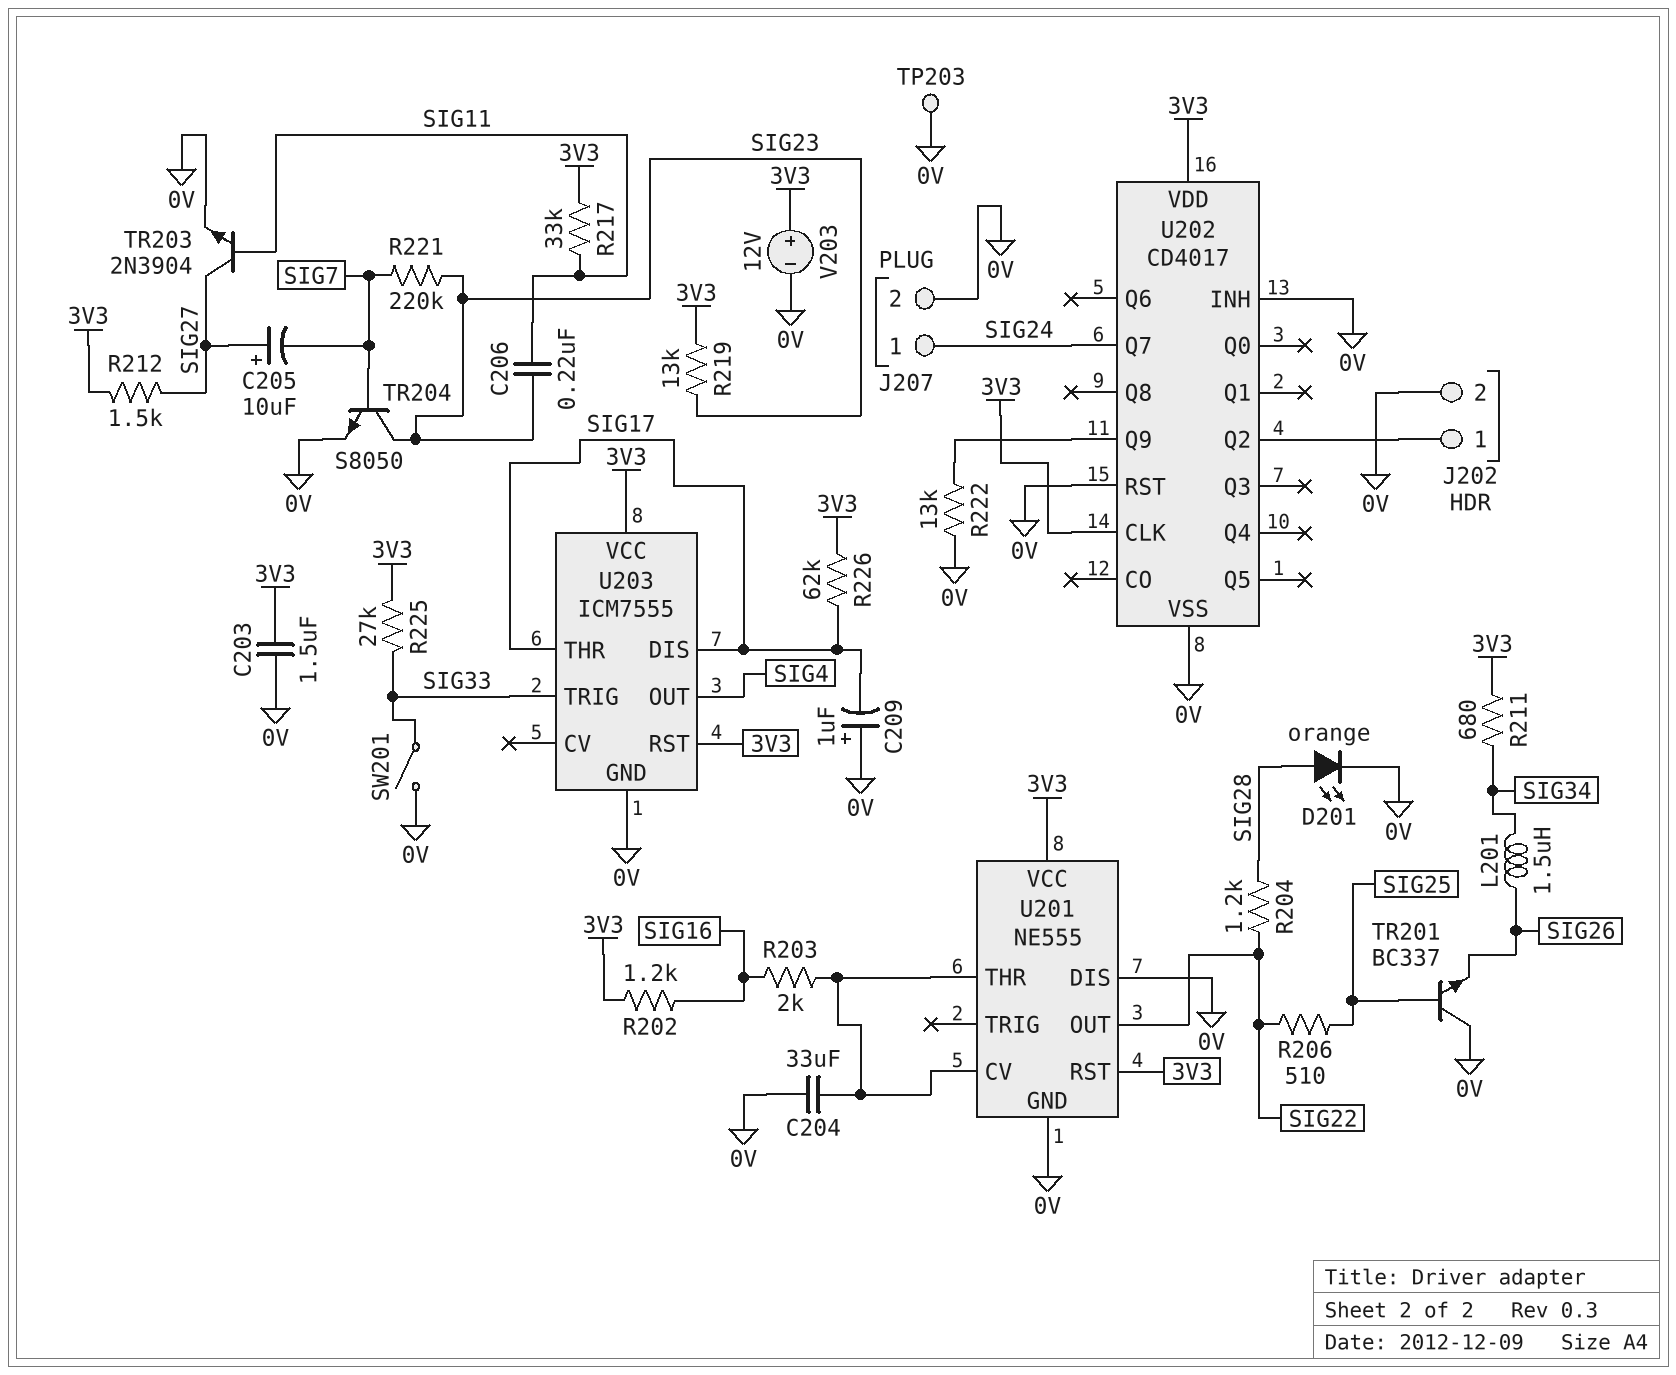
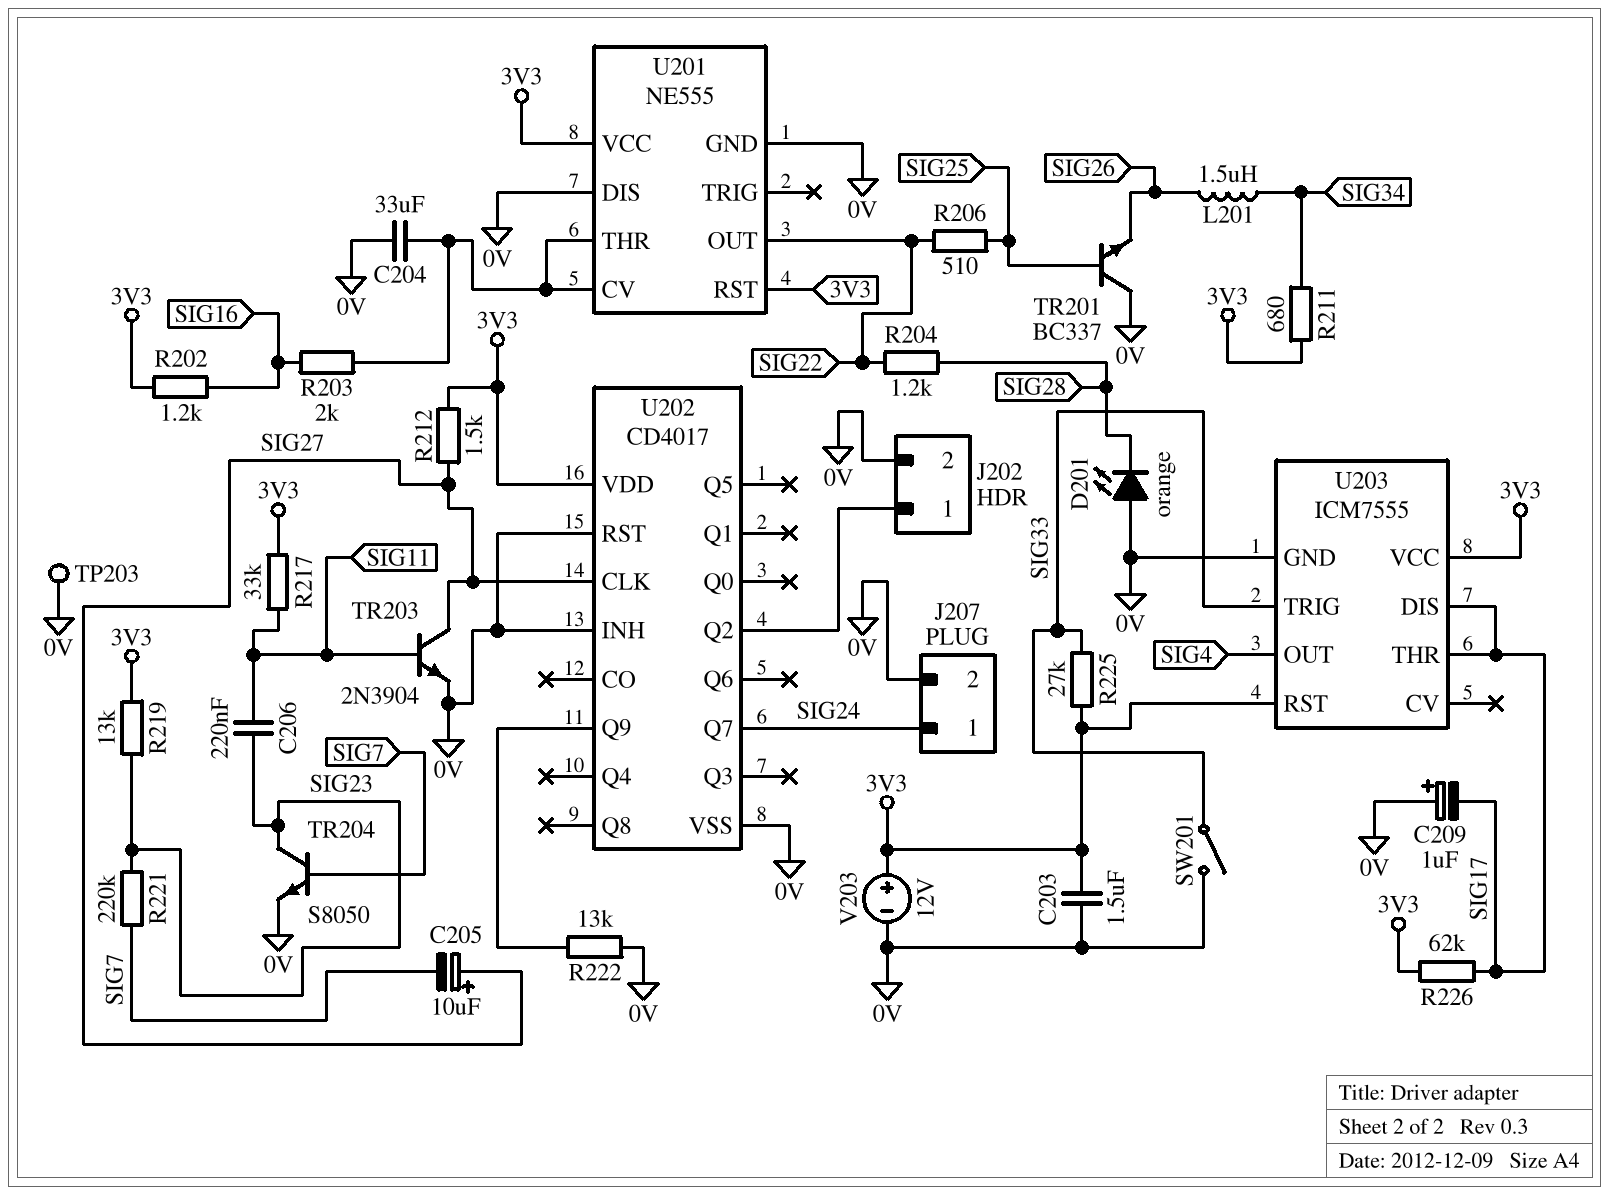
D201: LED orange (A SIG28, K 0V) -> LED orange (A 0V, K SIG28)
U202 pin CLK: 3V3 -> SIG27

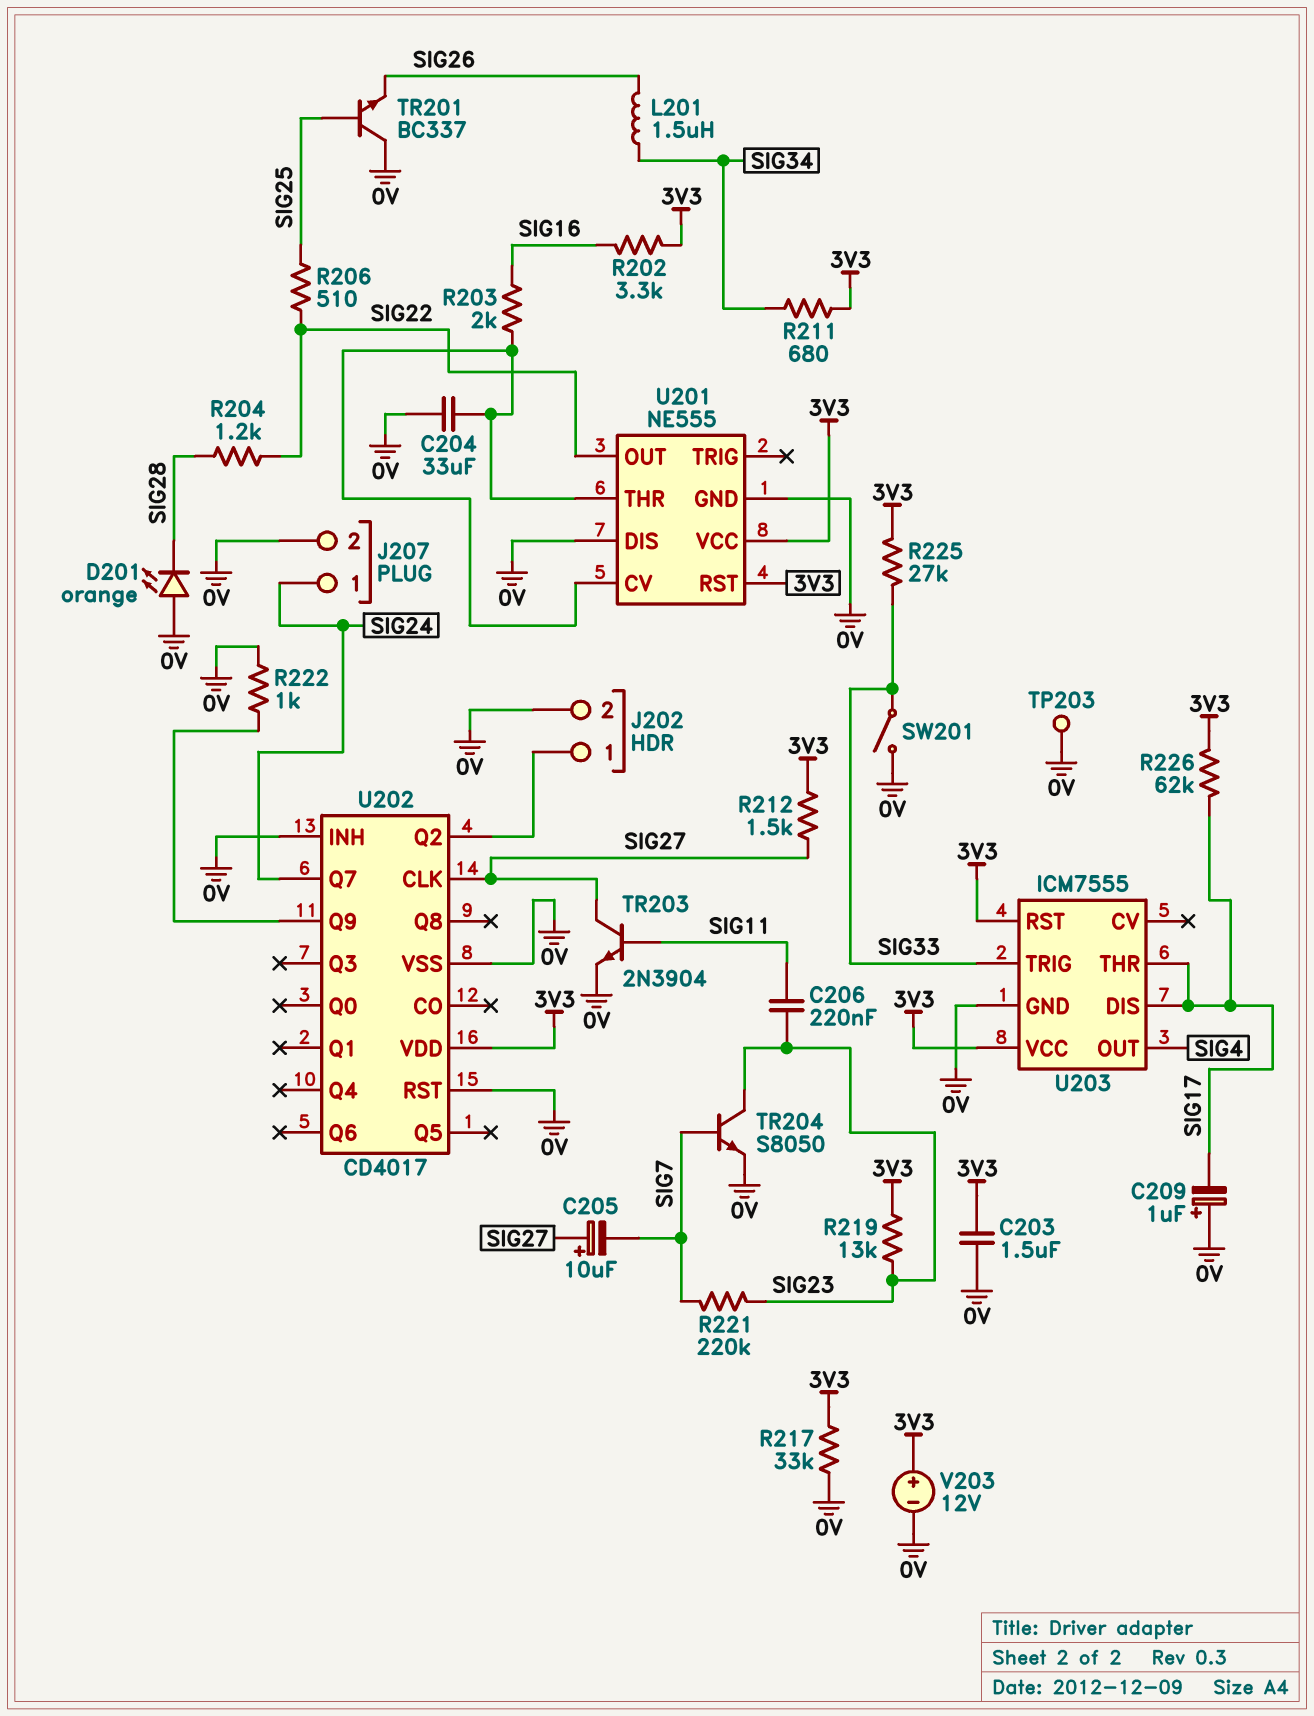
R202: 1.2k (3V3, SIG16) -> 3.3k (3V3, SIG16)
R217: 33k (3V3, SIG11) -> 33k (0V, 3V3)
R222: 13k (0V, U202/Q9) -> 1k (0V, U202/Q9)

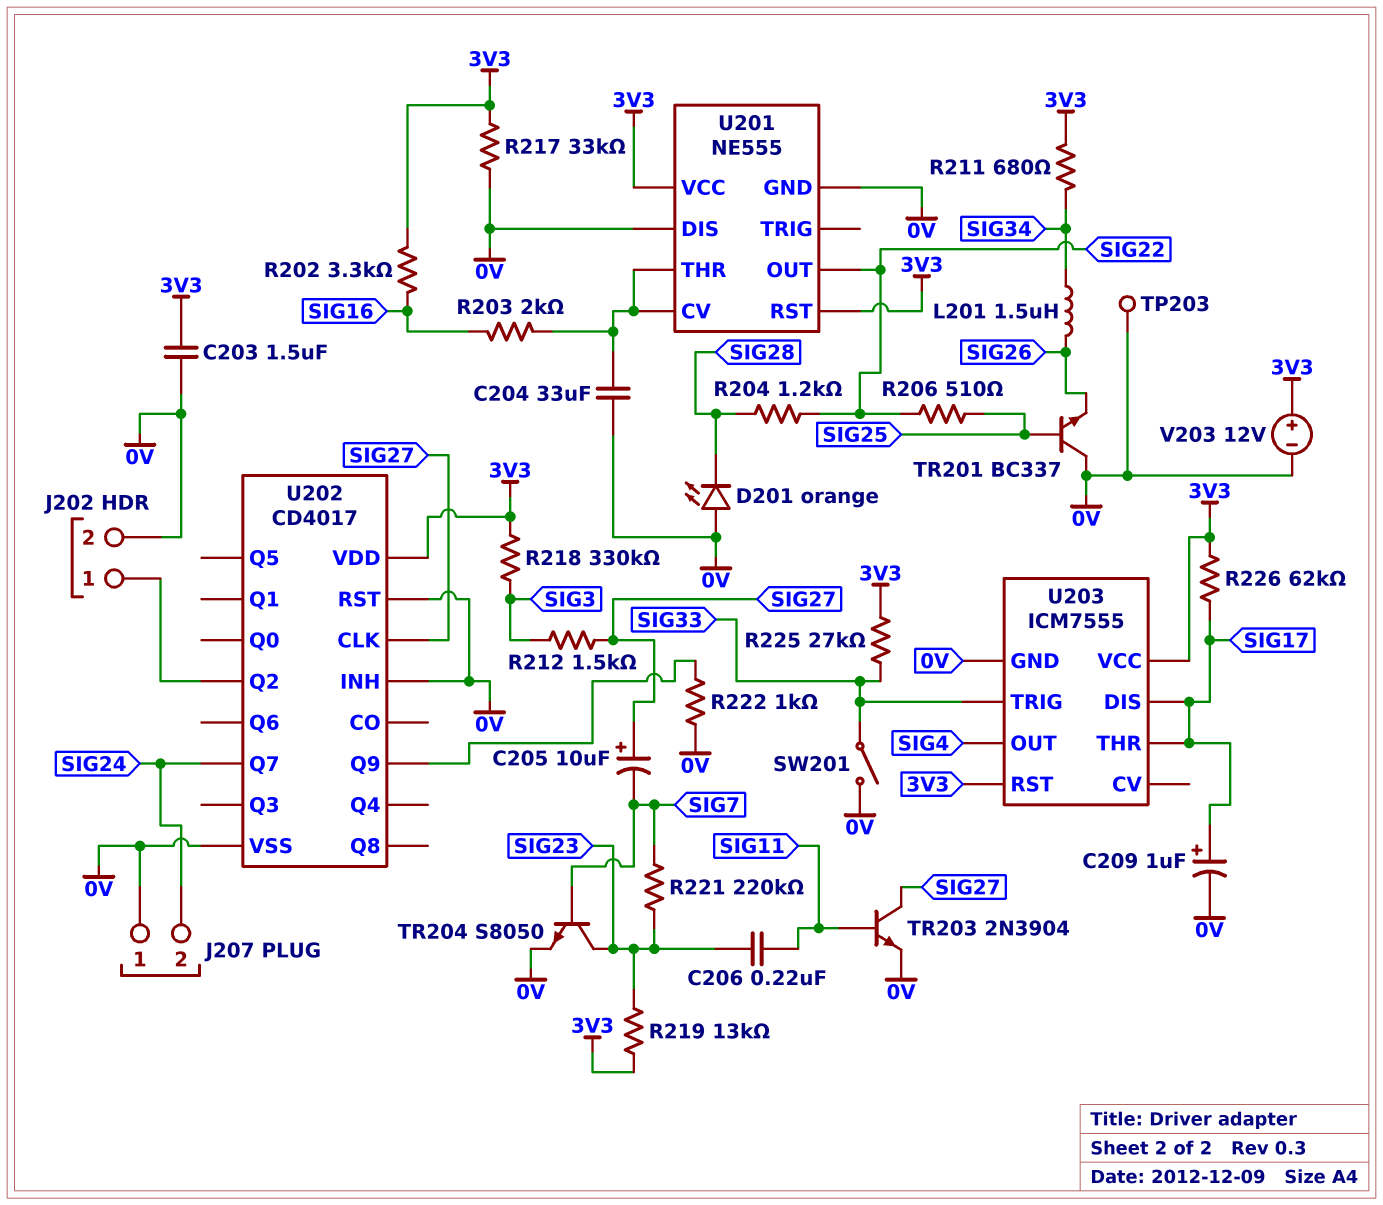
C209: 1uF (plus 0V, minus SIG17) -> 1uF (plus SIG17, minus 0V)
J207 pin 1: SIG24 -> 0V
J207 pin 2: 0V -> SIG24
R212: 1.5k (3V3, SIG27) -> 1.5k (SIG3, SIG27)
R218: none -> 330k (3V3, SIG3)

